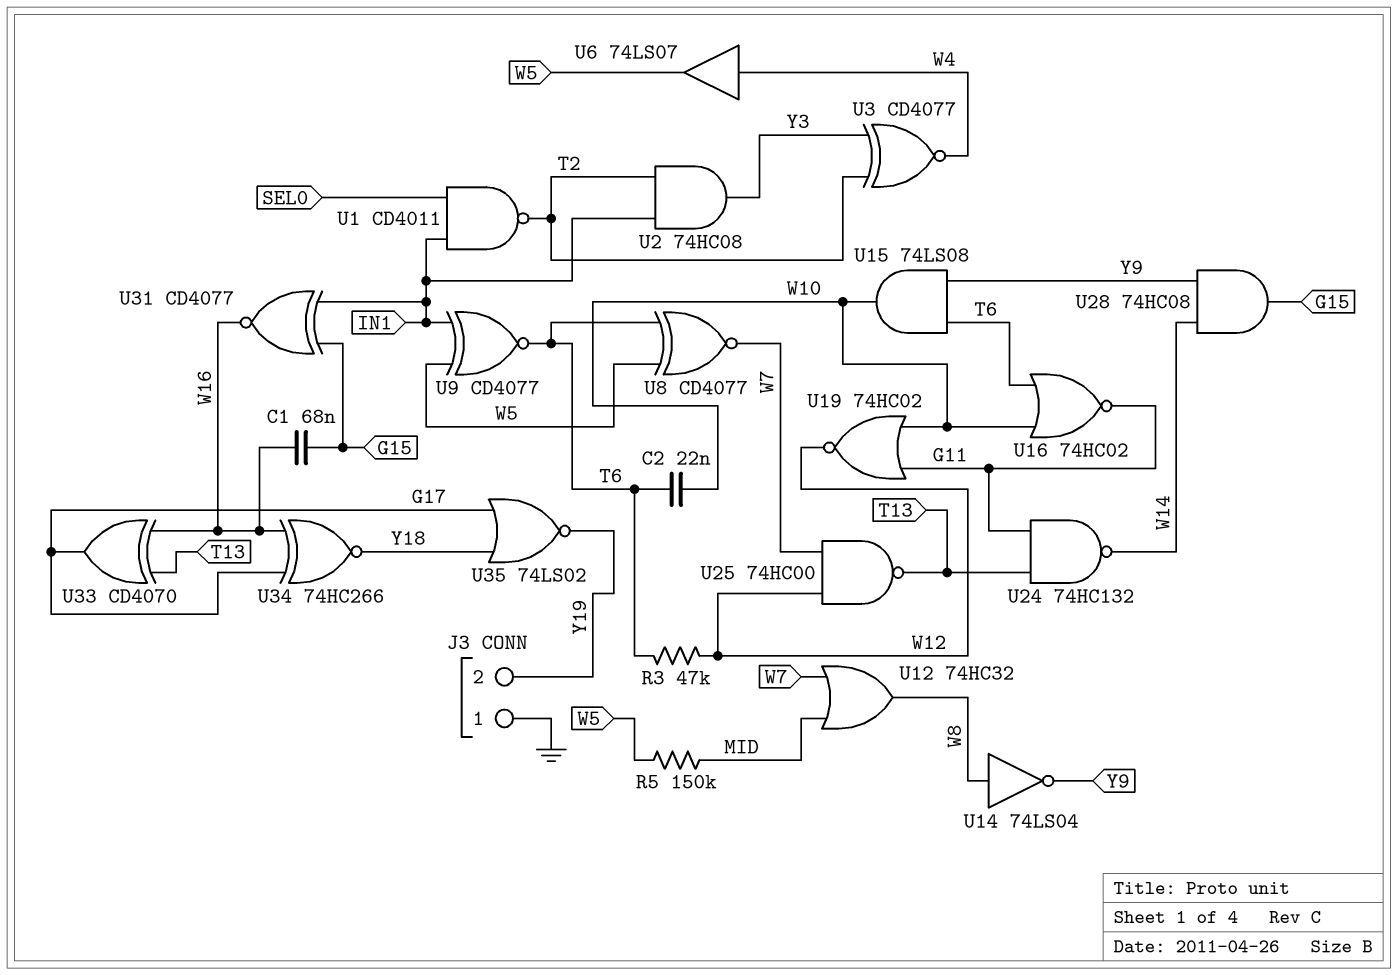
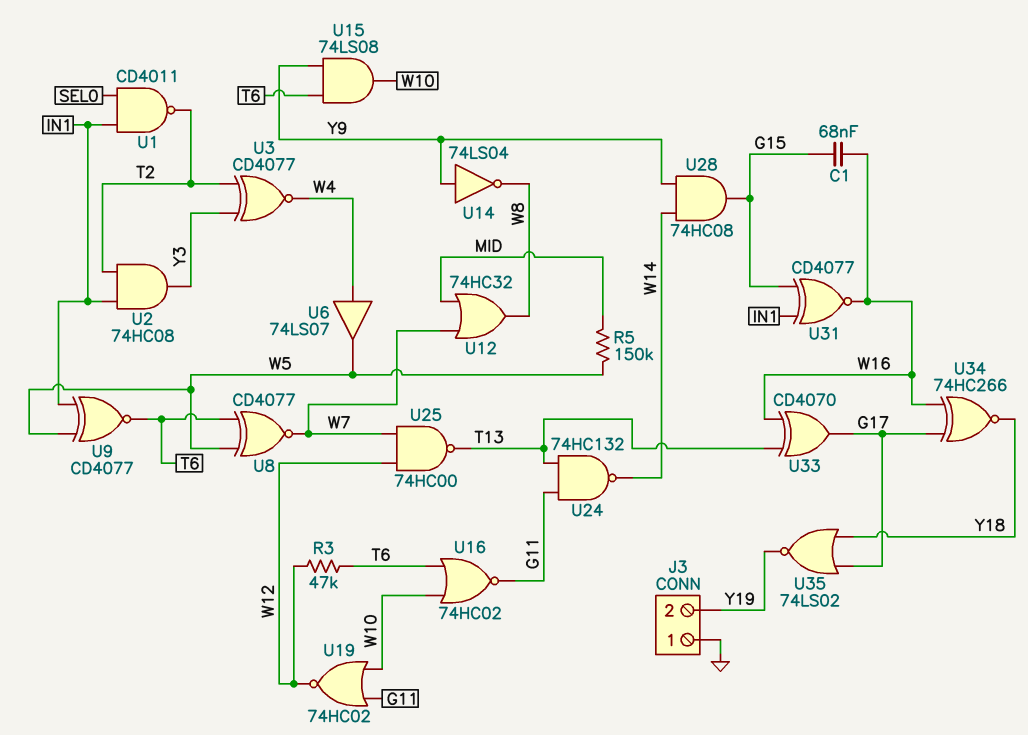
C2: 22nF (T6, W10) -> none
U14: NOT 74LS04 (in W8, out Y9) -> NOT 74LS04 (in Y9, out W8)

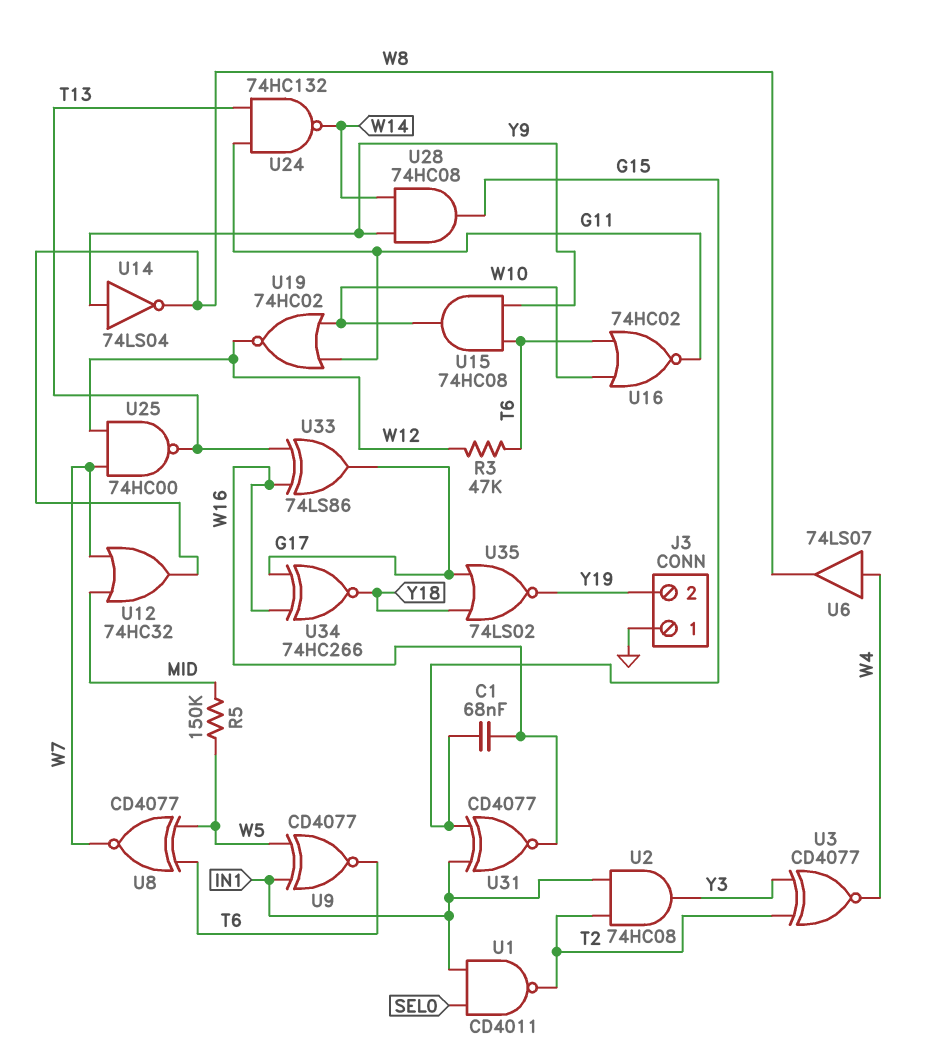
U6: buffer 74LS07 (in W4, out W5) -> buffer 74LS07 (in W4, out W8)
U15: AND 74LS08 (in T6, in Y9, out W10) -> AND 74HC08 (in T6, in Y9, out W10)
U33: XOR CD4070 (in T13, in W16, out G17) -> XOR 74LS86 (in T13, in W16, out G17)

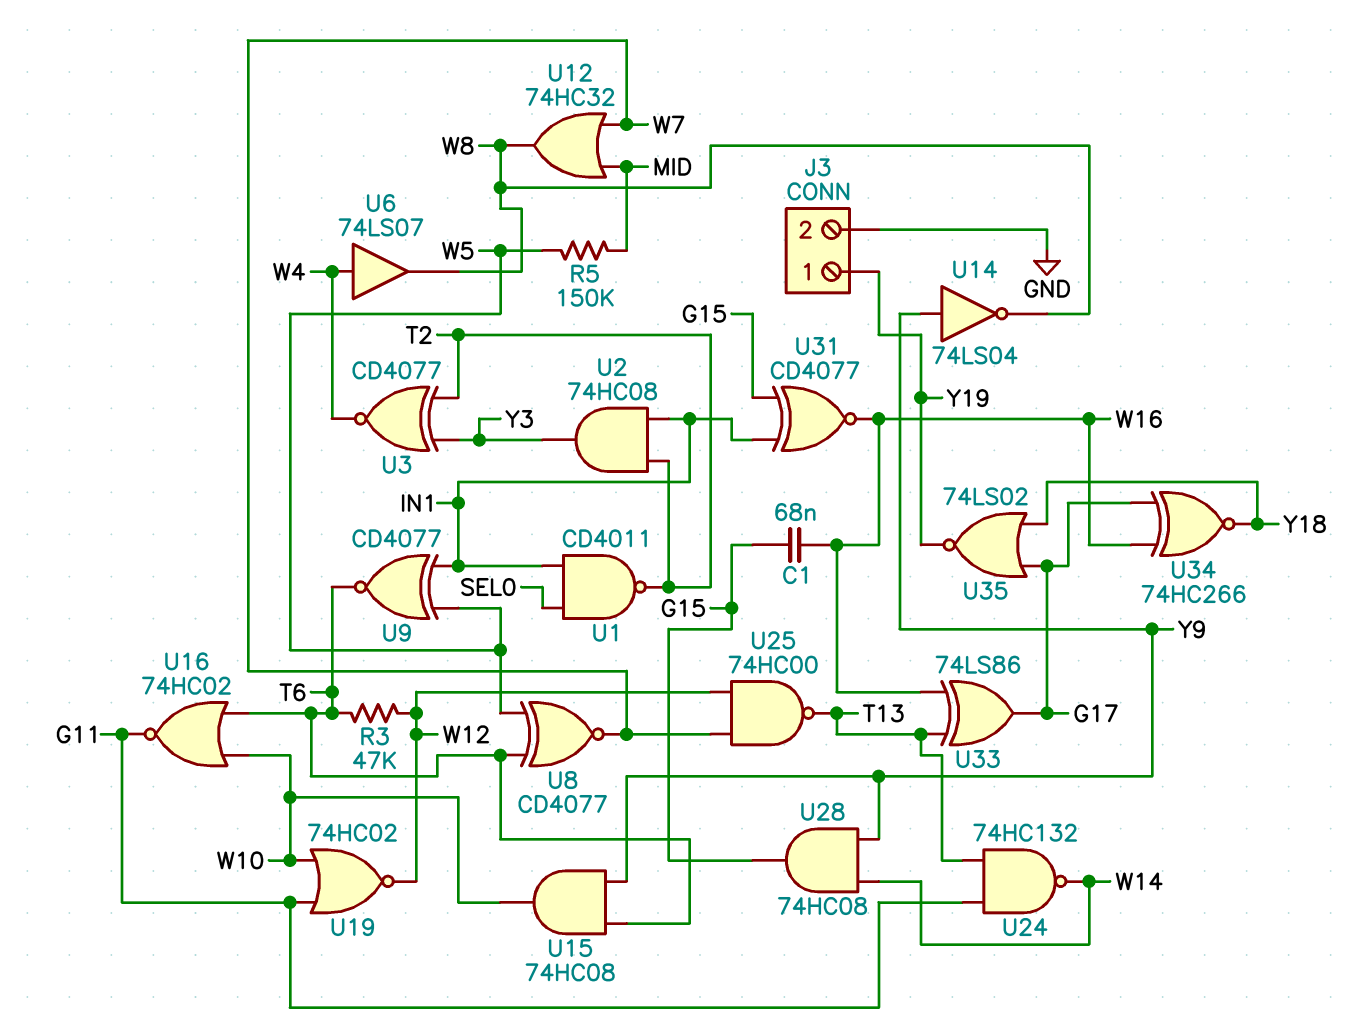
J3 pin 1: GND -> Y19
J3 pin 2: Y19 -> GND

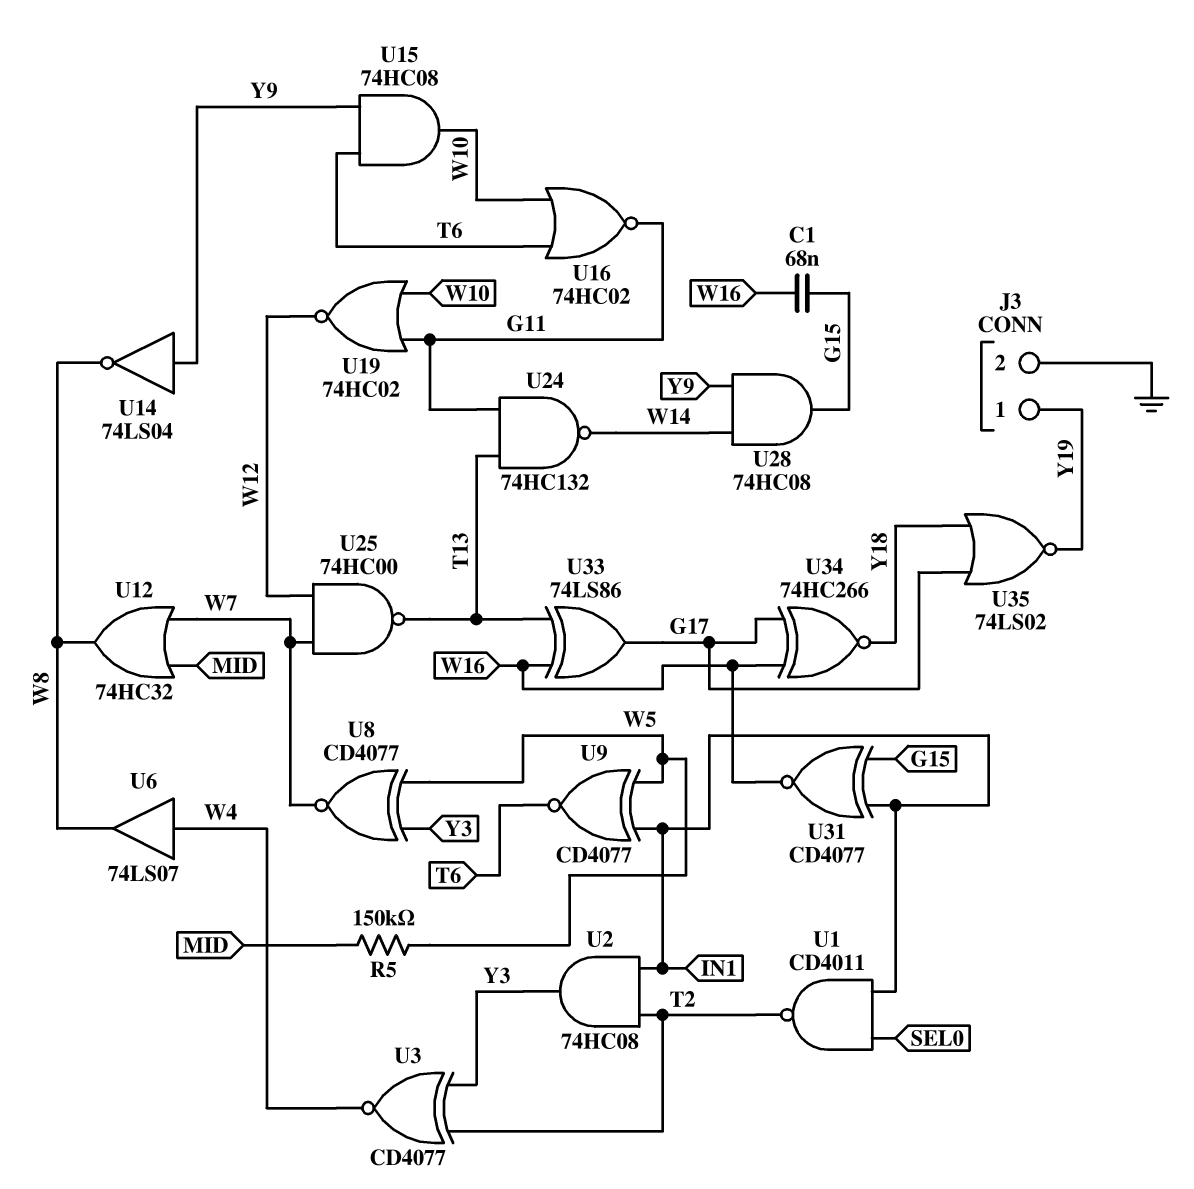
R3: 47k (T6, W12) -> none
U8: XNOR CD4077 (in T6, in W5, out W7) -> XNOR CD4077 (in W5, in Y3, out W7)

